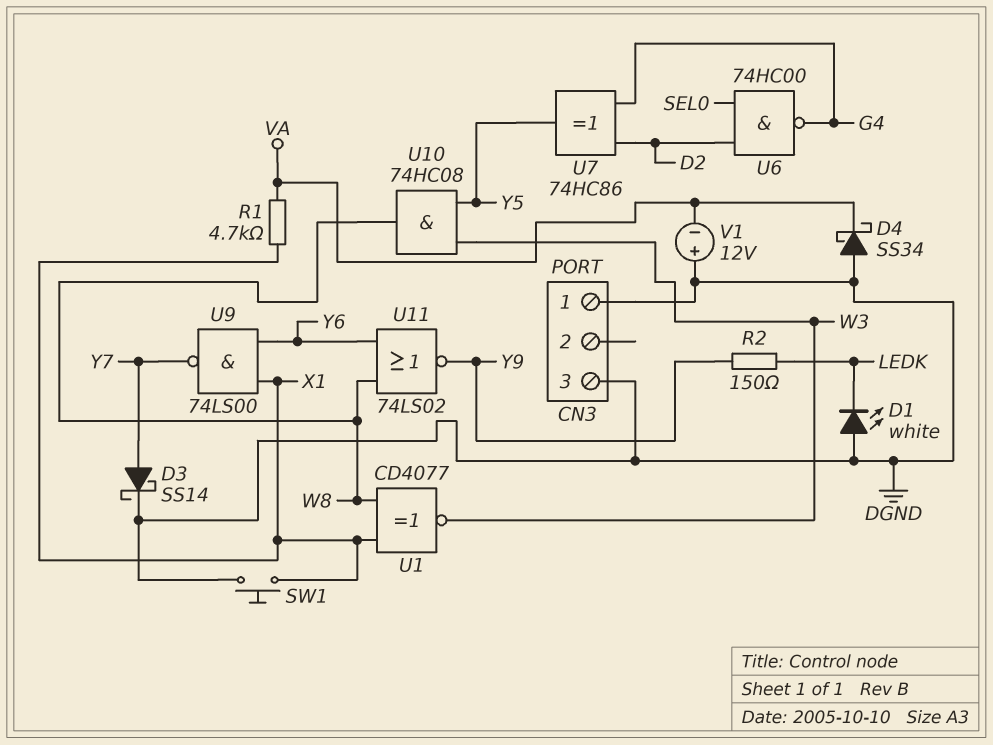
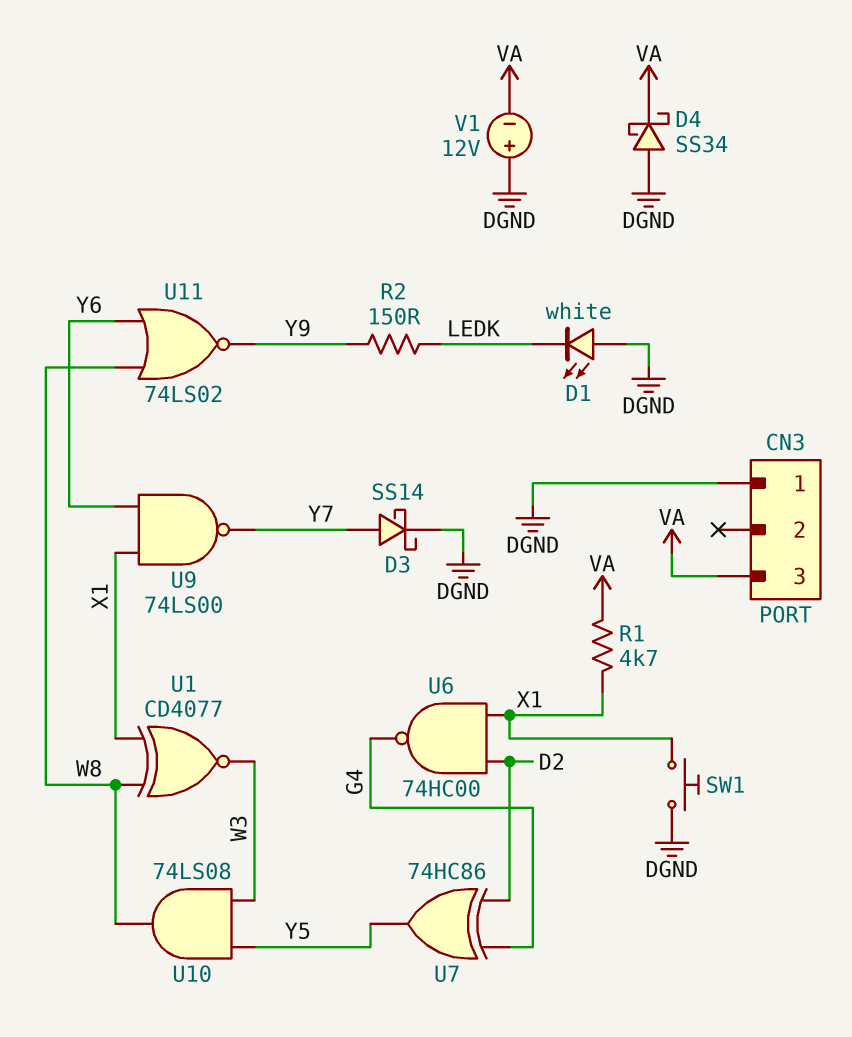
CN3 pin 3: DGND -> VA
U6: NAND 74HC00 (in D2, in SEL0, out G4) -> NAND 74HC00 (in D2, in X1, out G4)
U10: AND 74HC08 (in W3, in Y5, out W8) -> AND 74LS08 (in W3, in Y5, out W8)

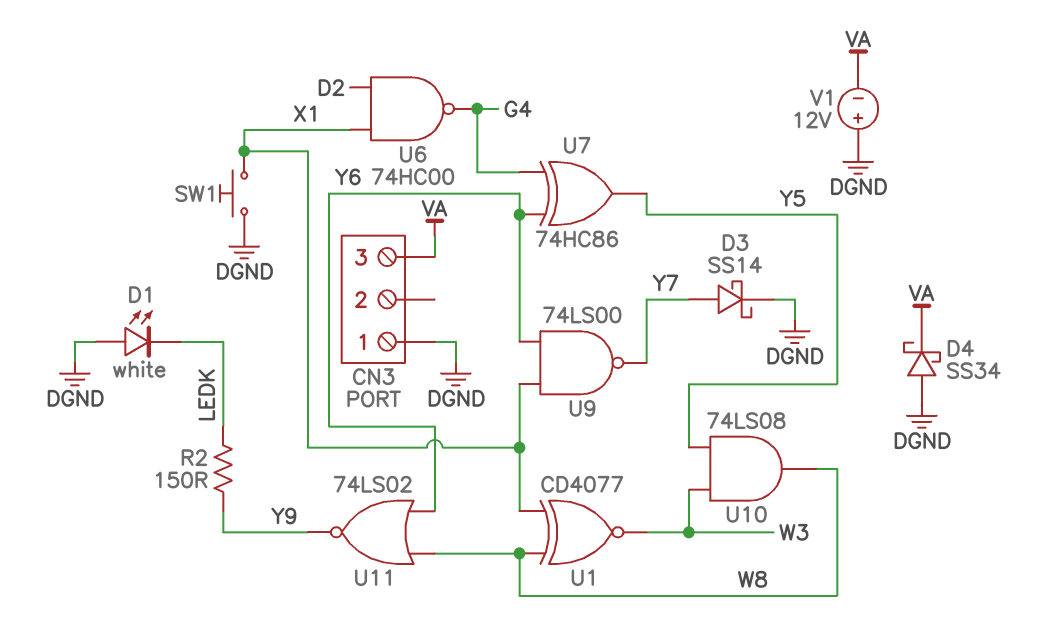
R1: 4.7k (VA, X1) -> none
U7: XOR 74HC86 (in D2, in G4, out Y5) -> XOR 74HC86 (in G4, in Y6, out Y5)

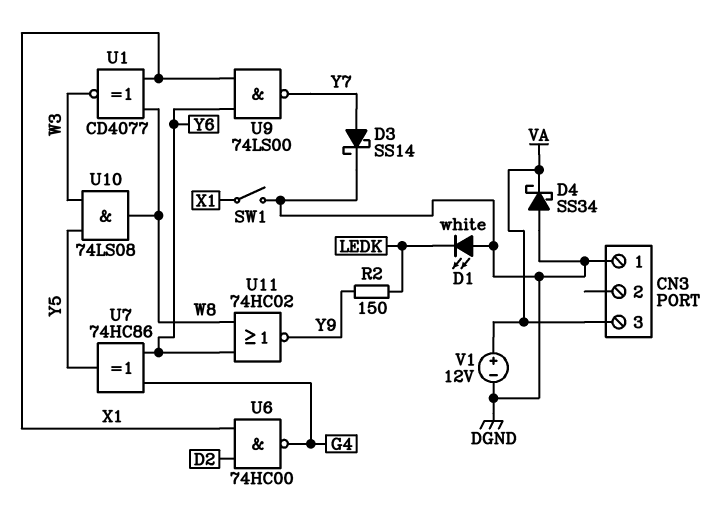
SW1: button (DGND, X1) -> switch (DGND, X1)
U11: NOR 74LS02 (in W8, in Y6, out Y9) -> NOR 74HC02 (in W8, in Y6, out Y9)
V1: 12V (plus DGND, minus VA) -> 12V (plus VA, minus DGND)

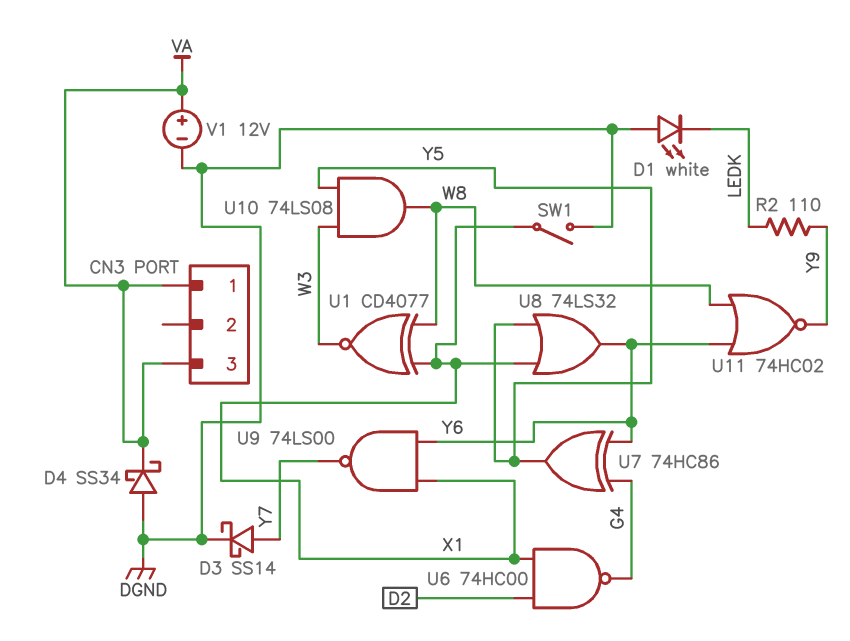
CN3 pin 1: DGND -> VA
R2: 150 (LEDK, Y9) -> 110 (LEDK, Y9)
U8: none -> OR 74LS32 (in X1, in Y5, out Y6)

